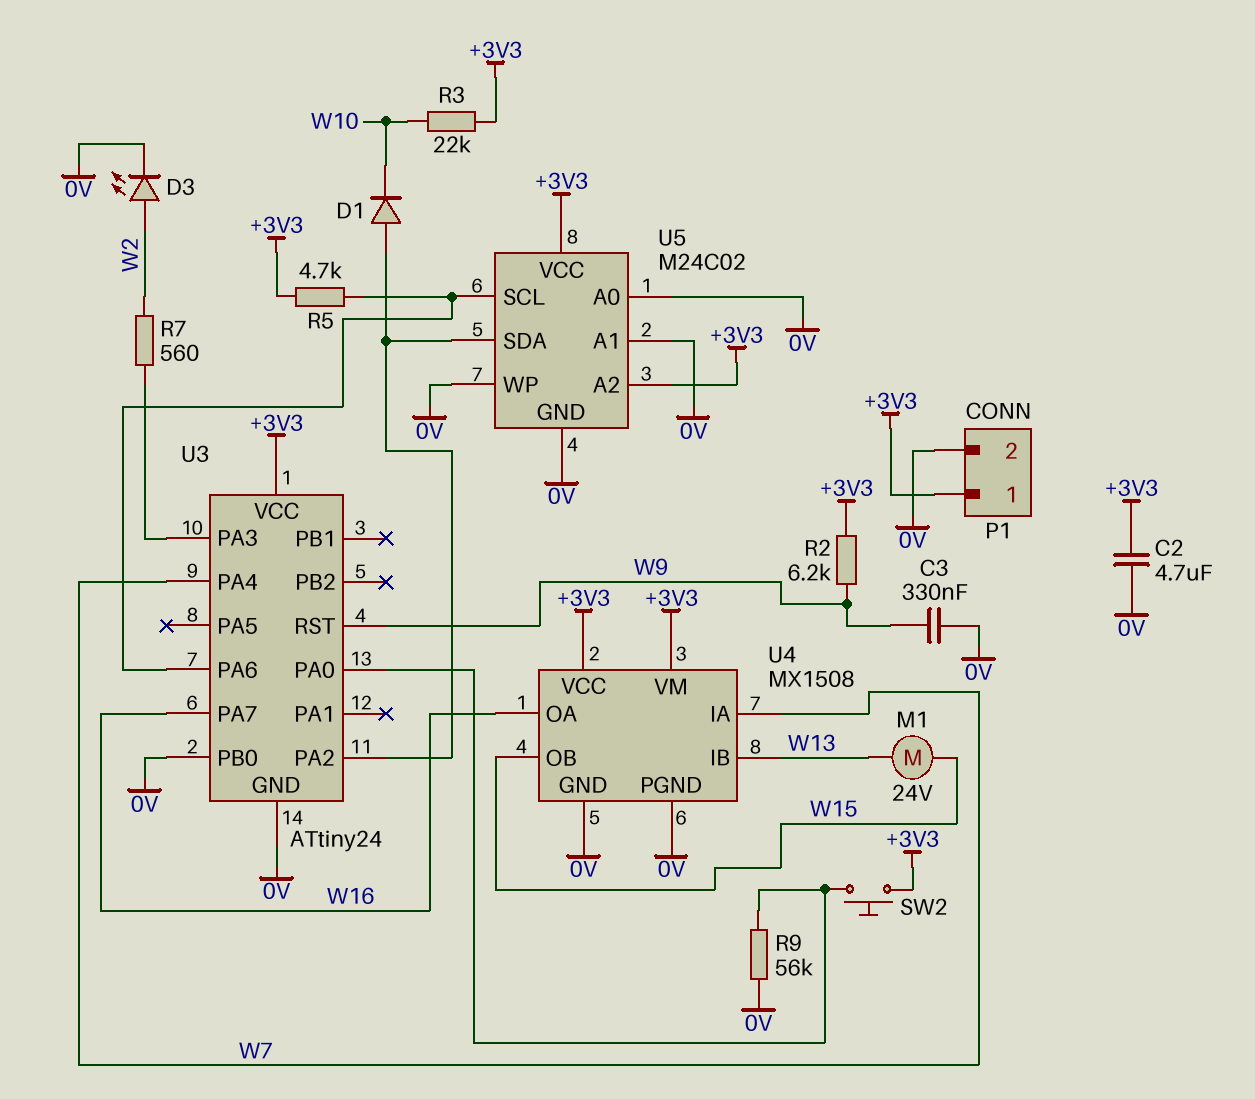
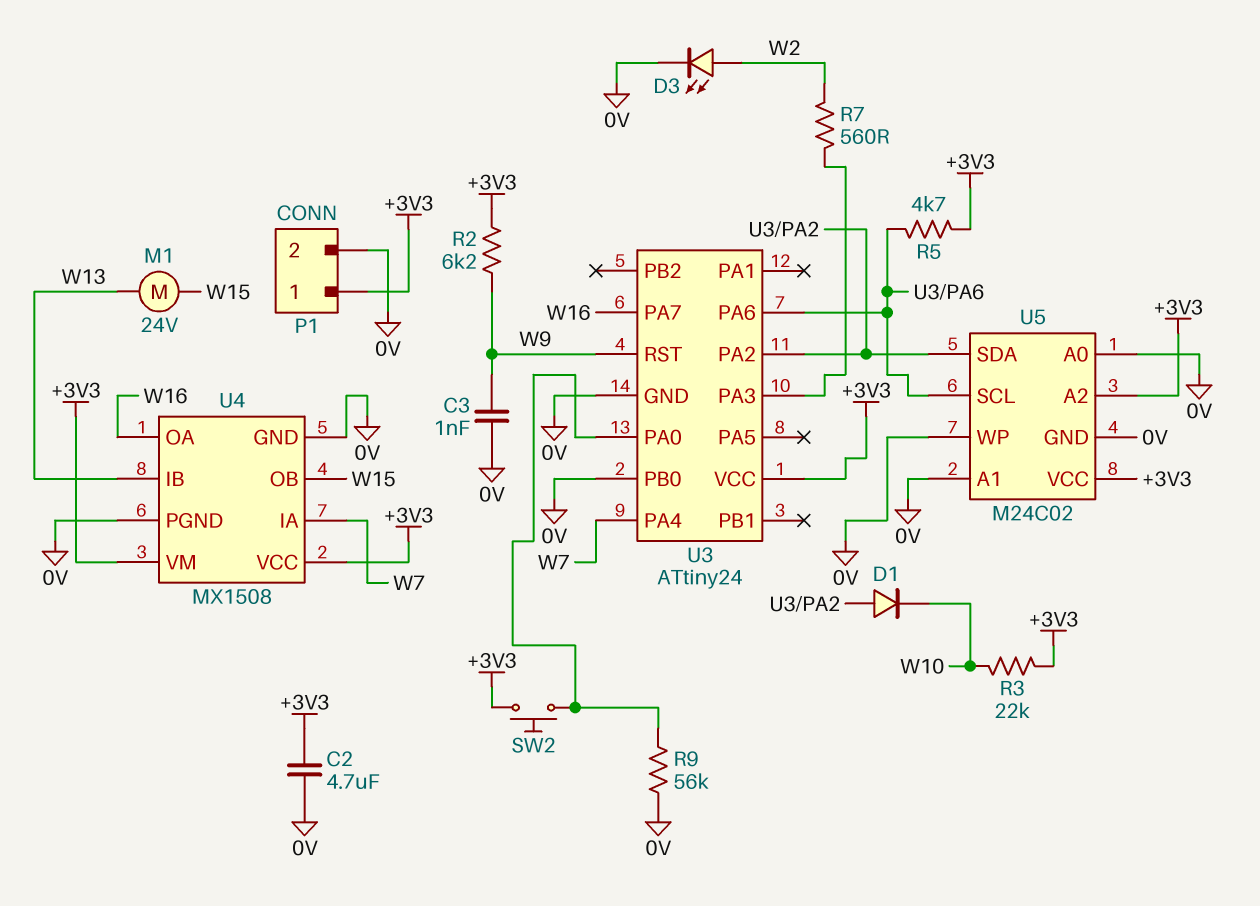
C3: 330nF (0V, W9) -> 1nF (0V, W9)

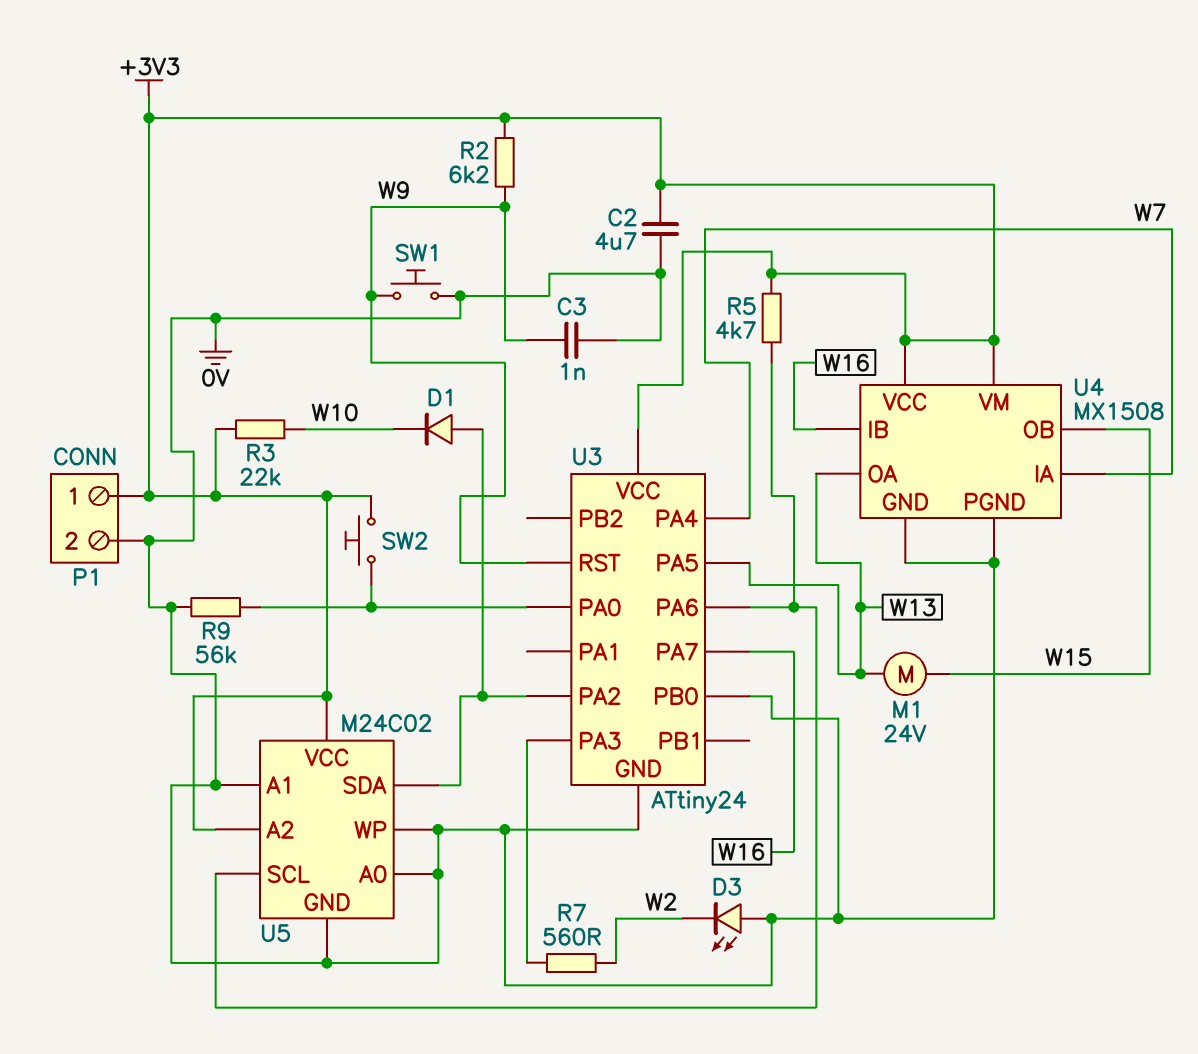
D3: LED (A W2, K 0V) -> LED (A 0V, K W2)
SW1: none -> button (0V, W9)
U3 pin PA5: none -> W13
U4 pin IB: W13 -> W16
U4 pin OA: W16 -> W13

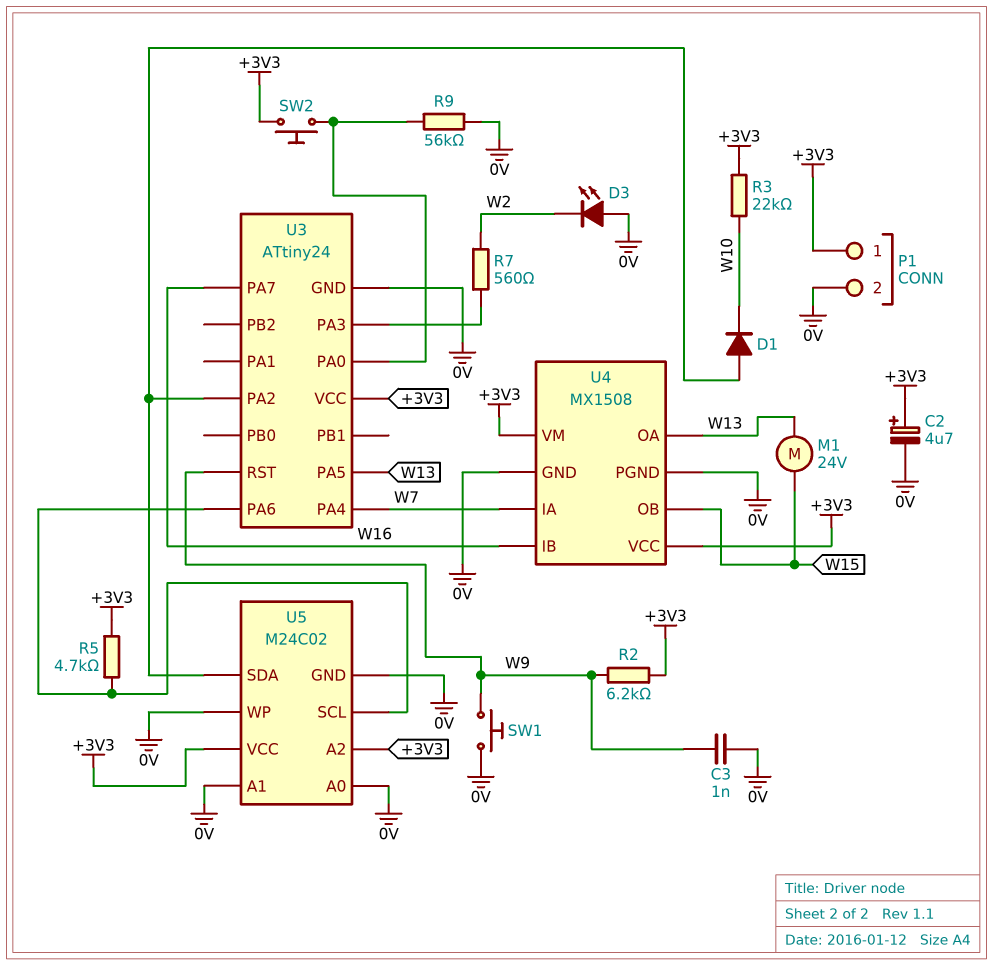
C2: 4.7uF (+3V3, 0V) -> 4.7uF (plus +3V3, minus 0V)
U3 pin PB0: 0V -> none

